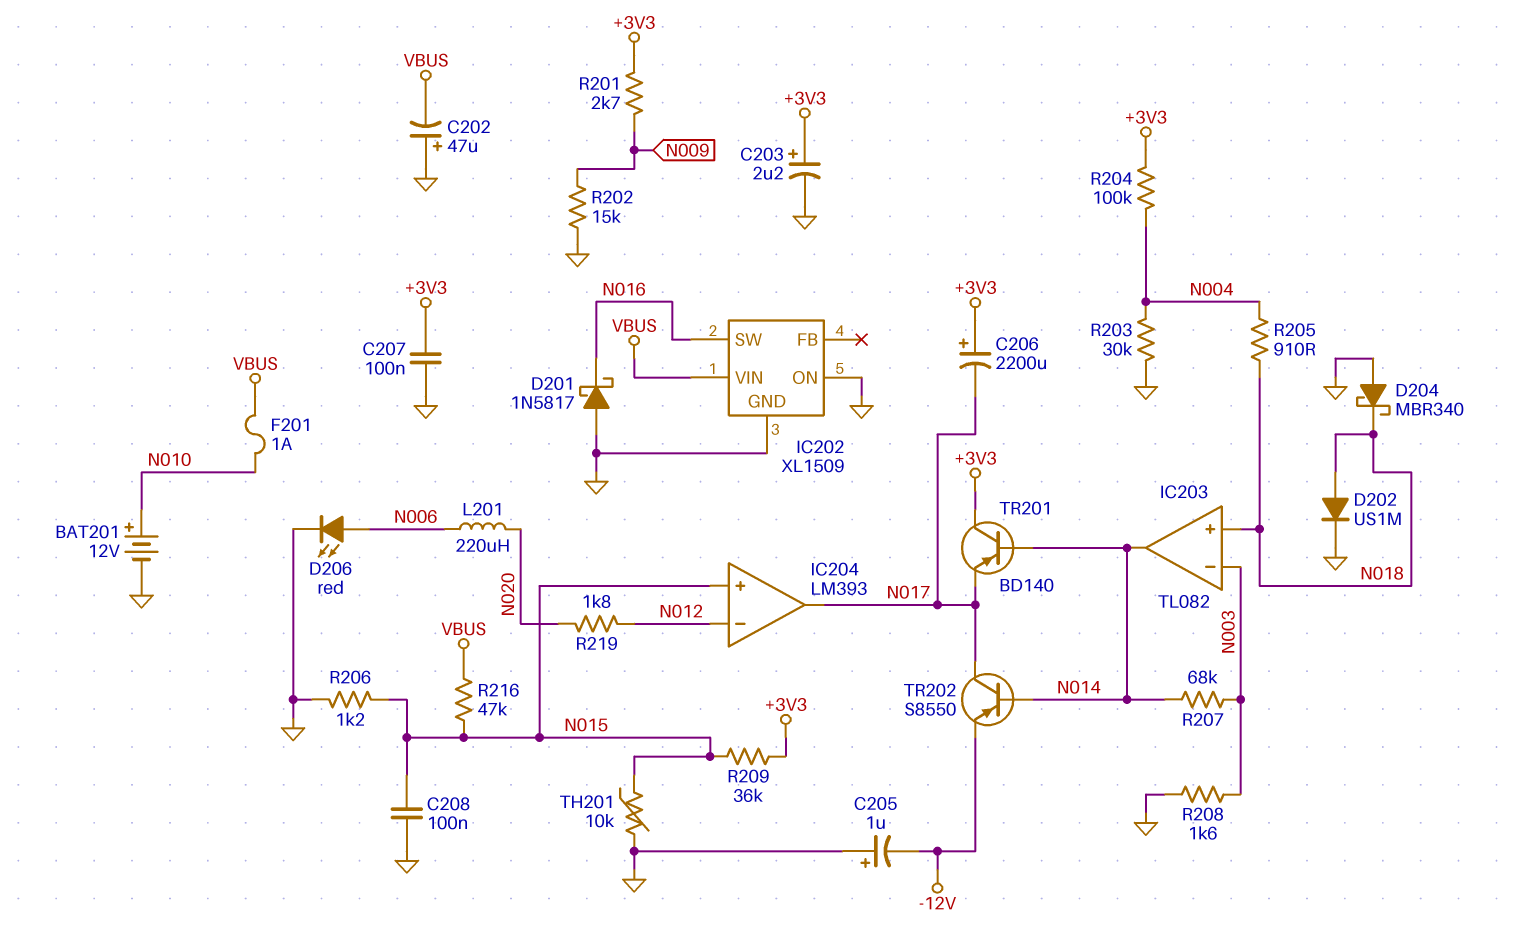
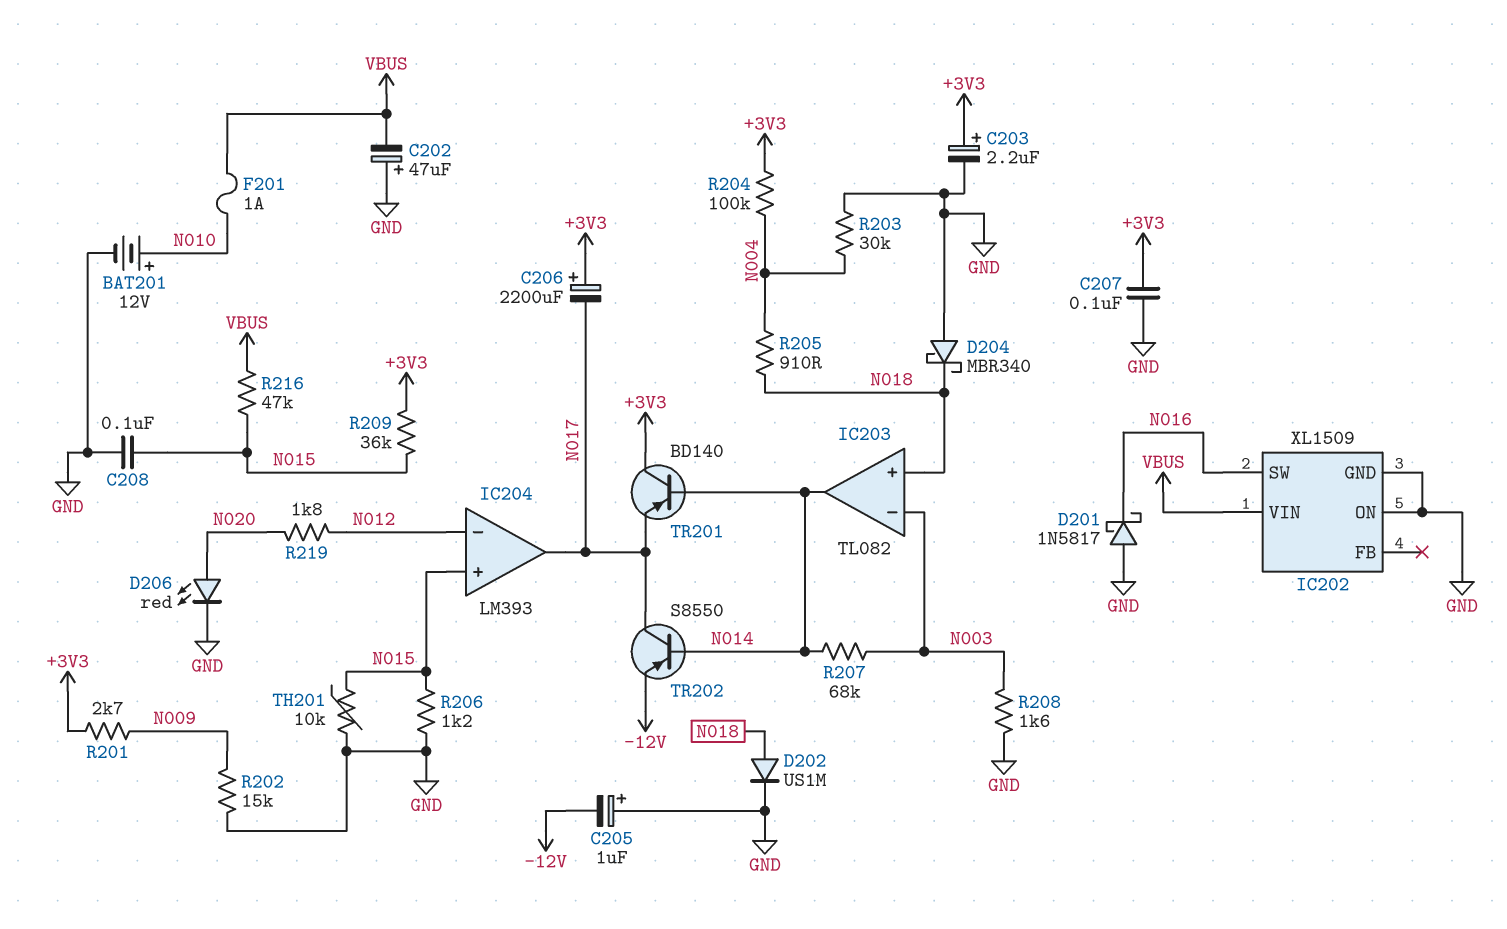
D206: LED red (A N006, K GND) -> LED red (A N020, K GND)
L201: 220uH (N006, N020) -> none

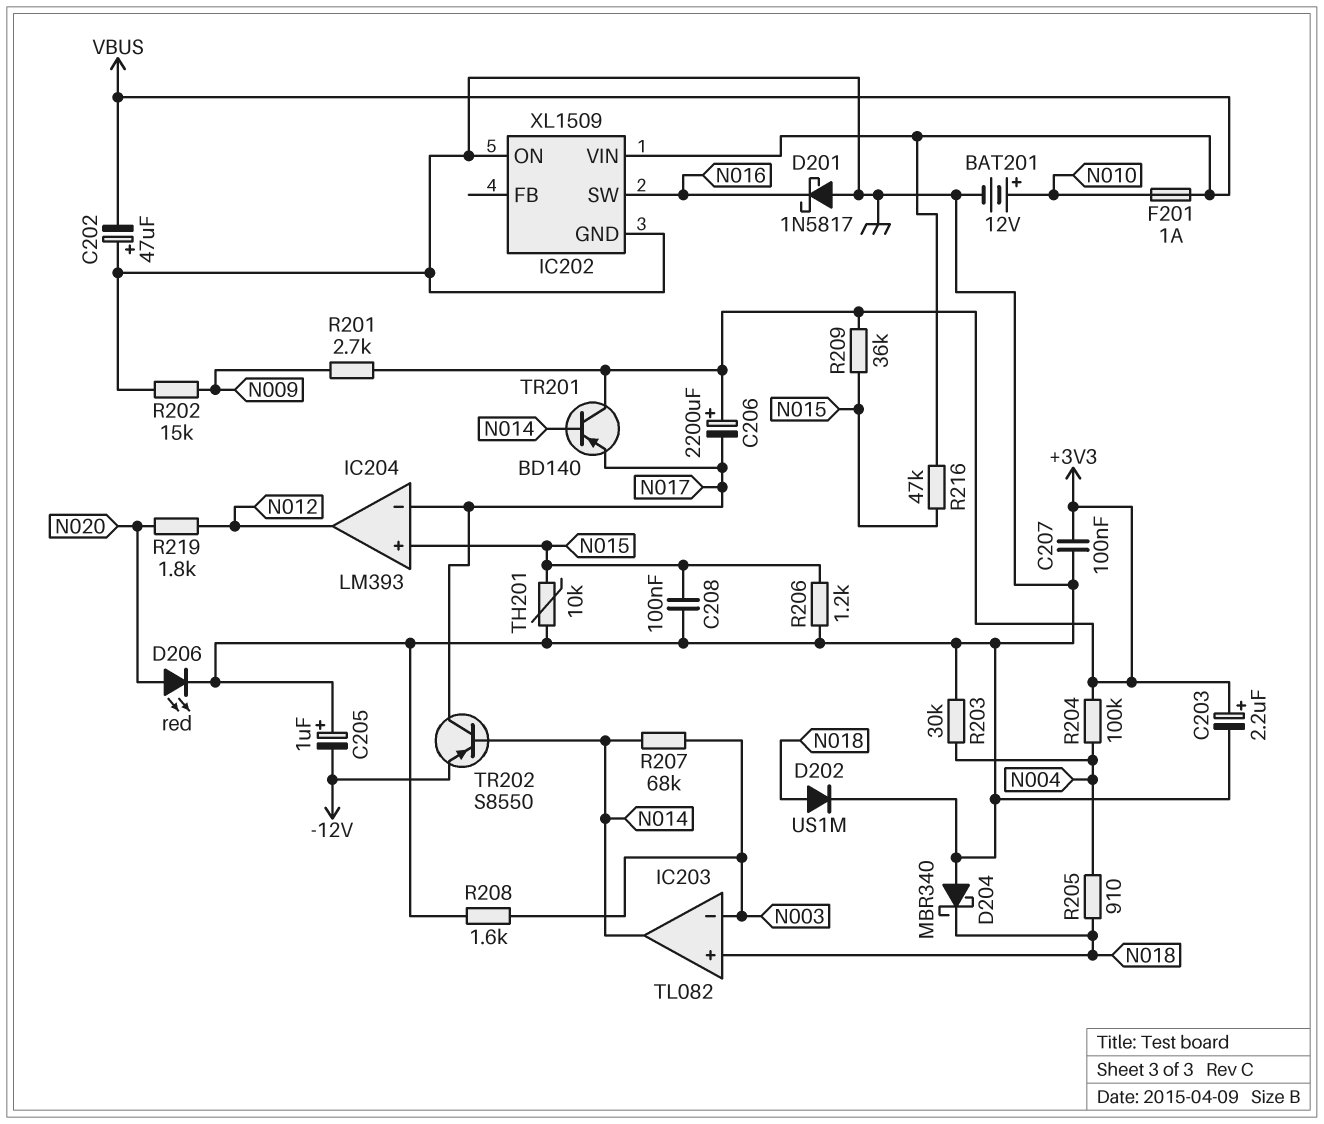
IC204 pin in-: N012 -> N017
IC204 pin out: N017 -> N012

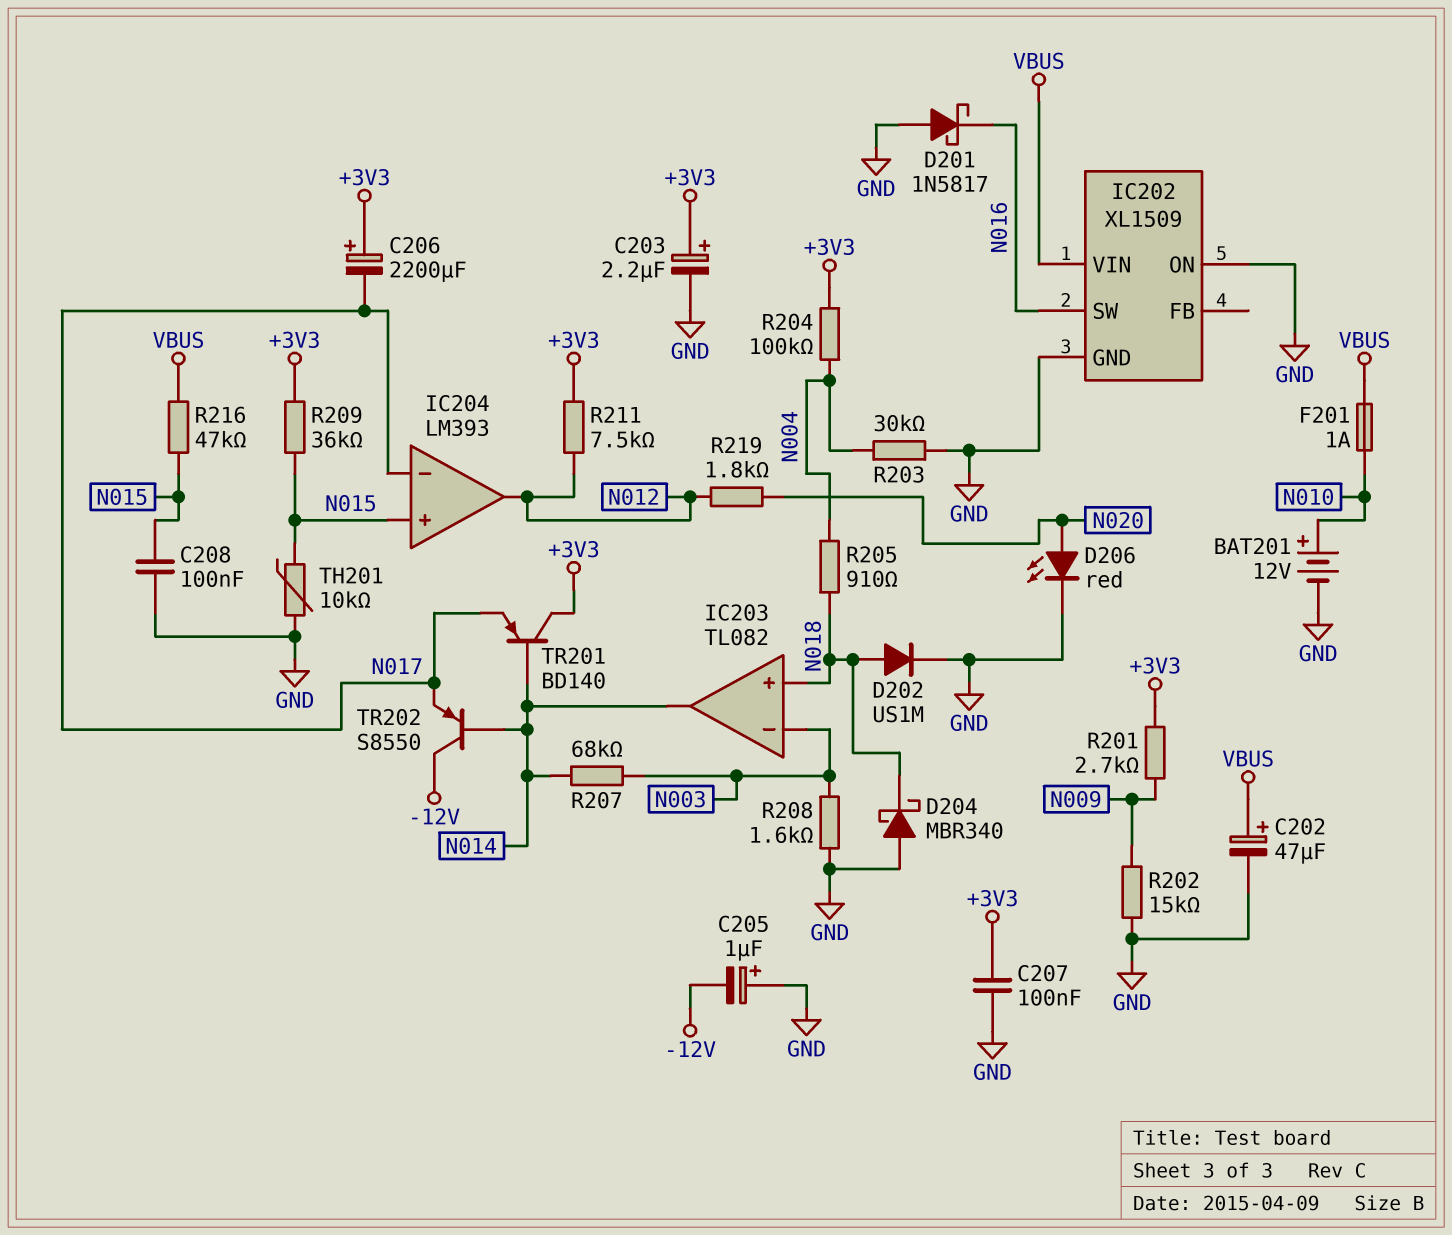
C202: 47uF (plus GND, minus VBUS) -> 47uF (plus VBUS, minus GND)
R206: 1.2k (GND, N015) -> none
R211: none -> 7.5k (+3V3, N012)
TR202: PNP S8550 (B N014, C N017, E -12V) -> PNP S8550 (B N014, C -12V, E N017)

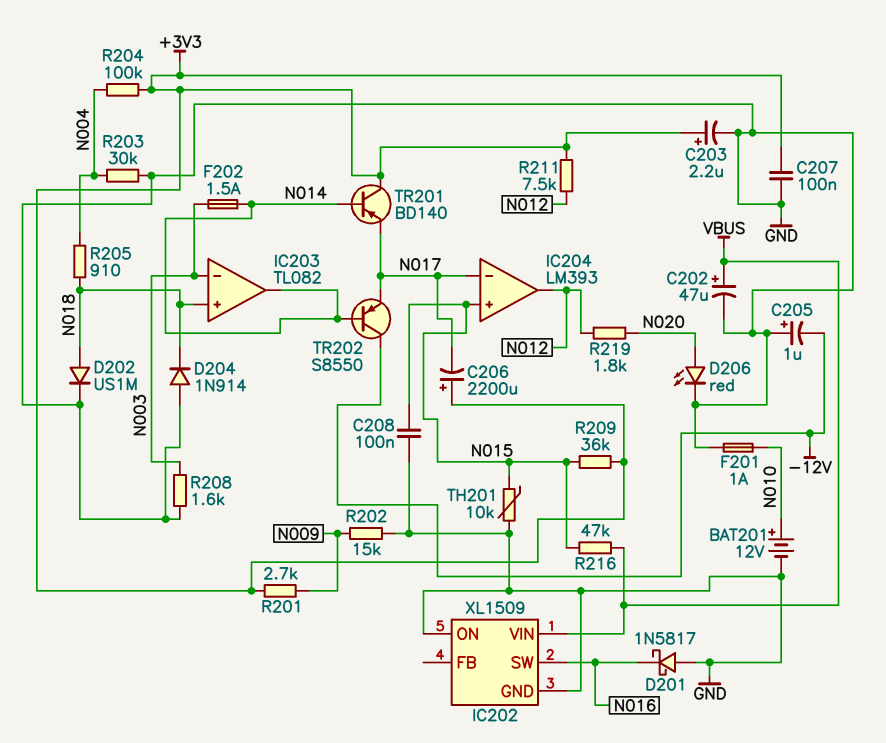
D204: schottky MBR340 (A GND, K N018) -> diode 1N914 (A GND, K N018)
F201: 1A (N010, VBUS) -> 1A (GND, N010)
F202: none -> 1.5A (N003, N014)
R207: 68k (N003, N014) -> none

